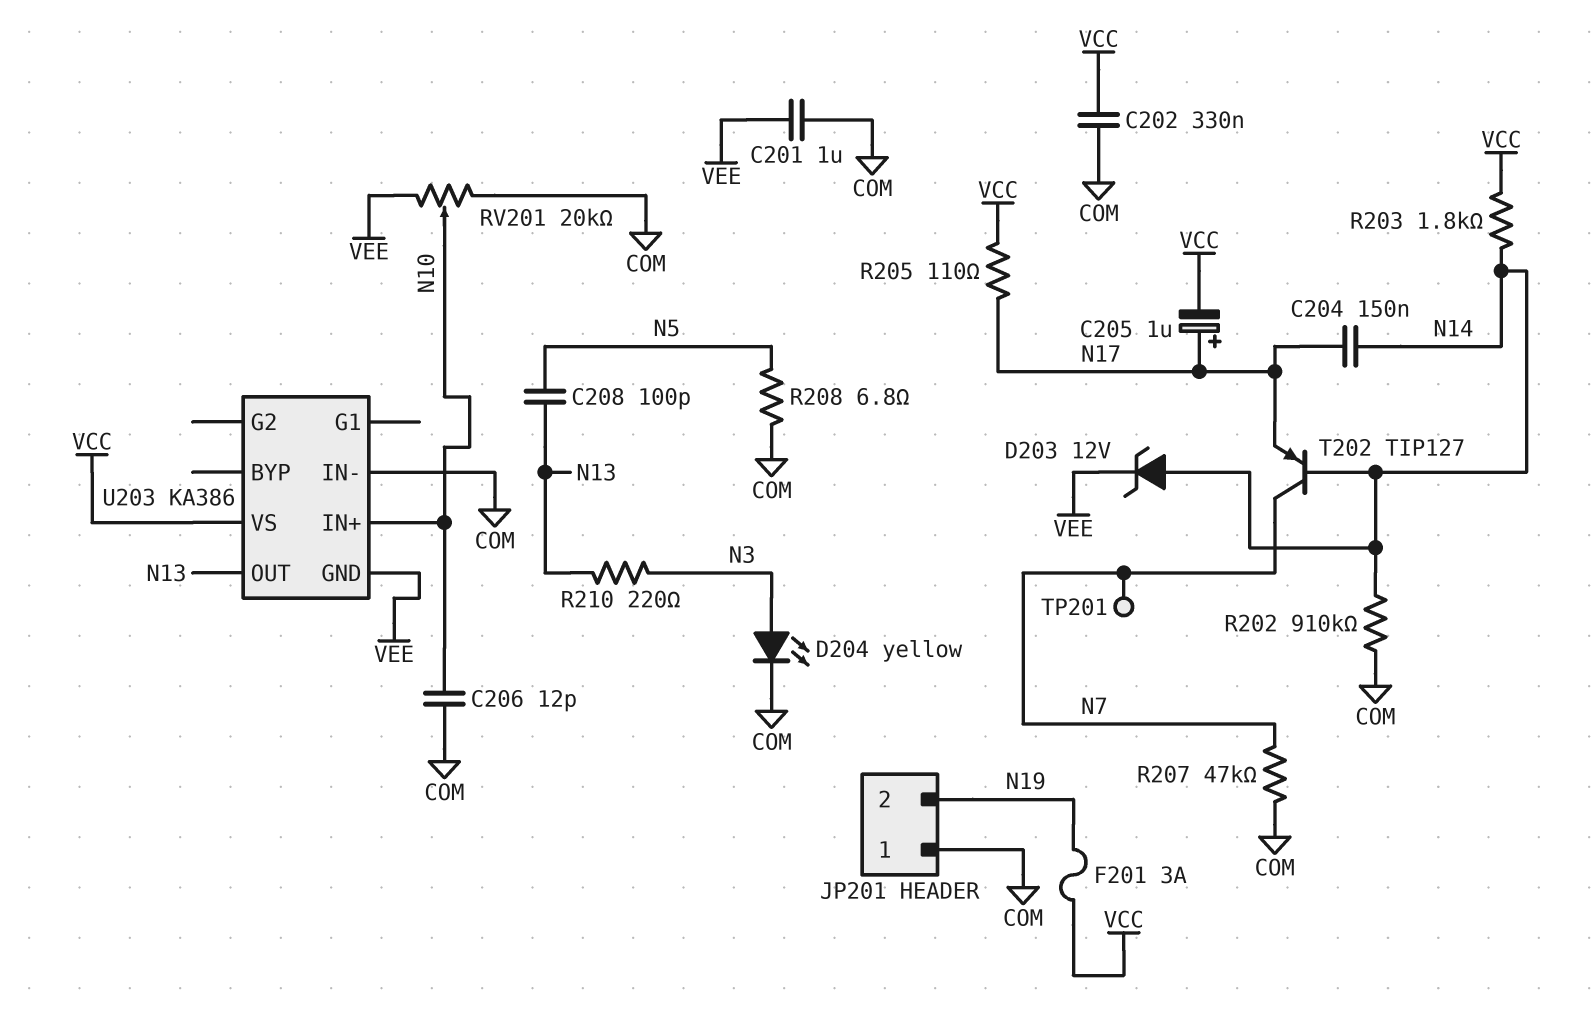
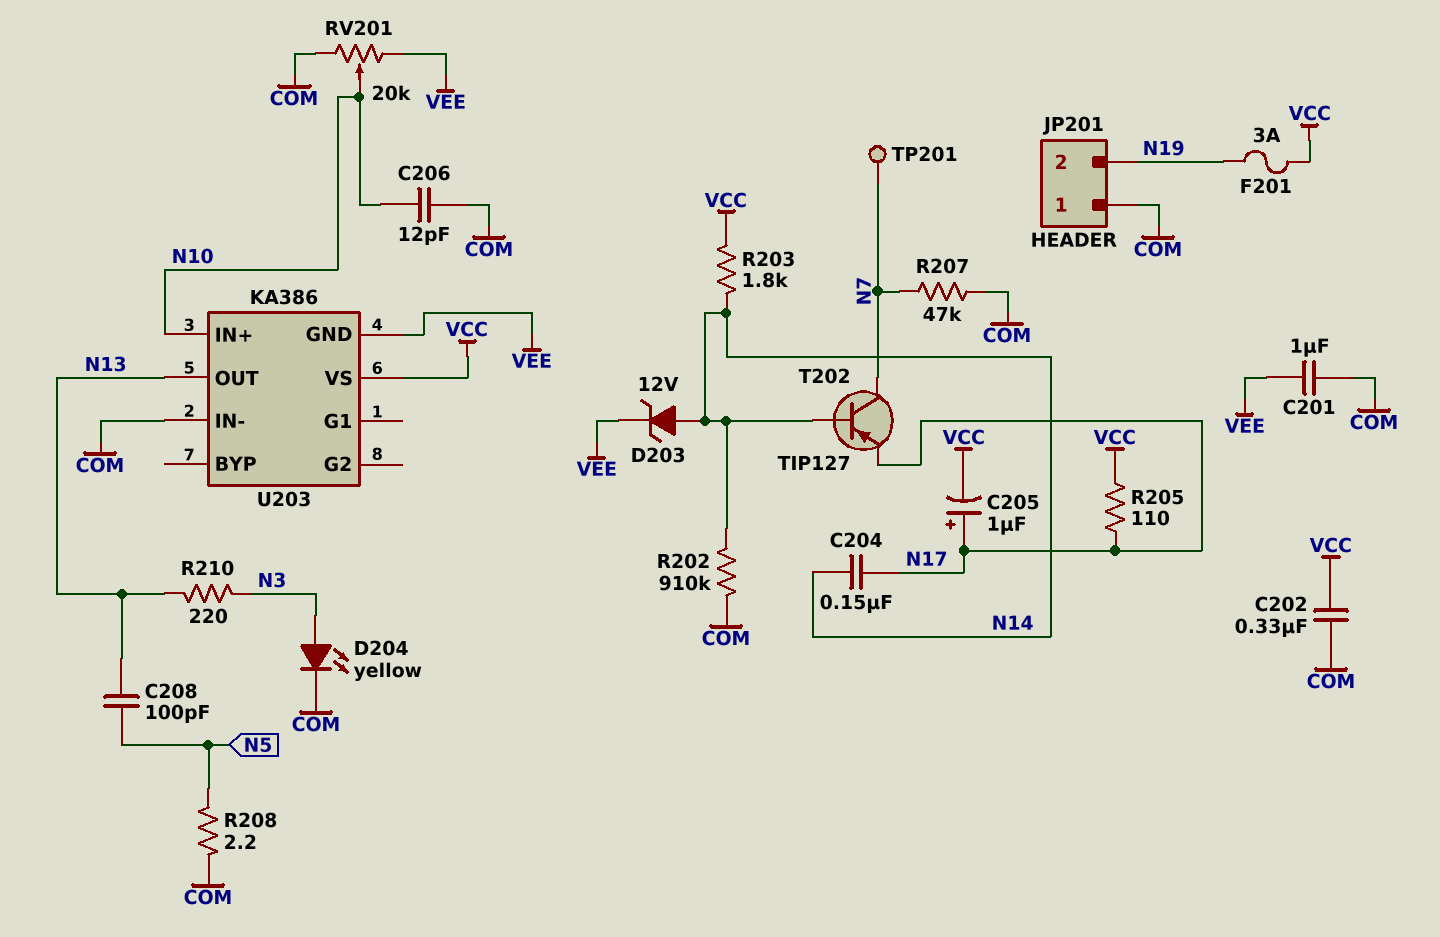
R208: 6.8 (COM, N5) -> 2.2 (COM, N5)

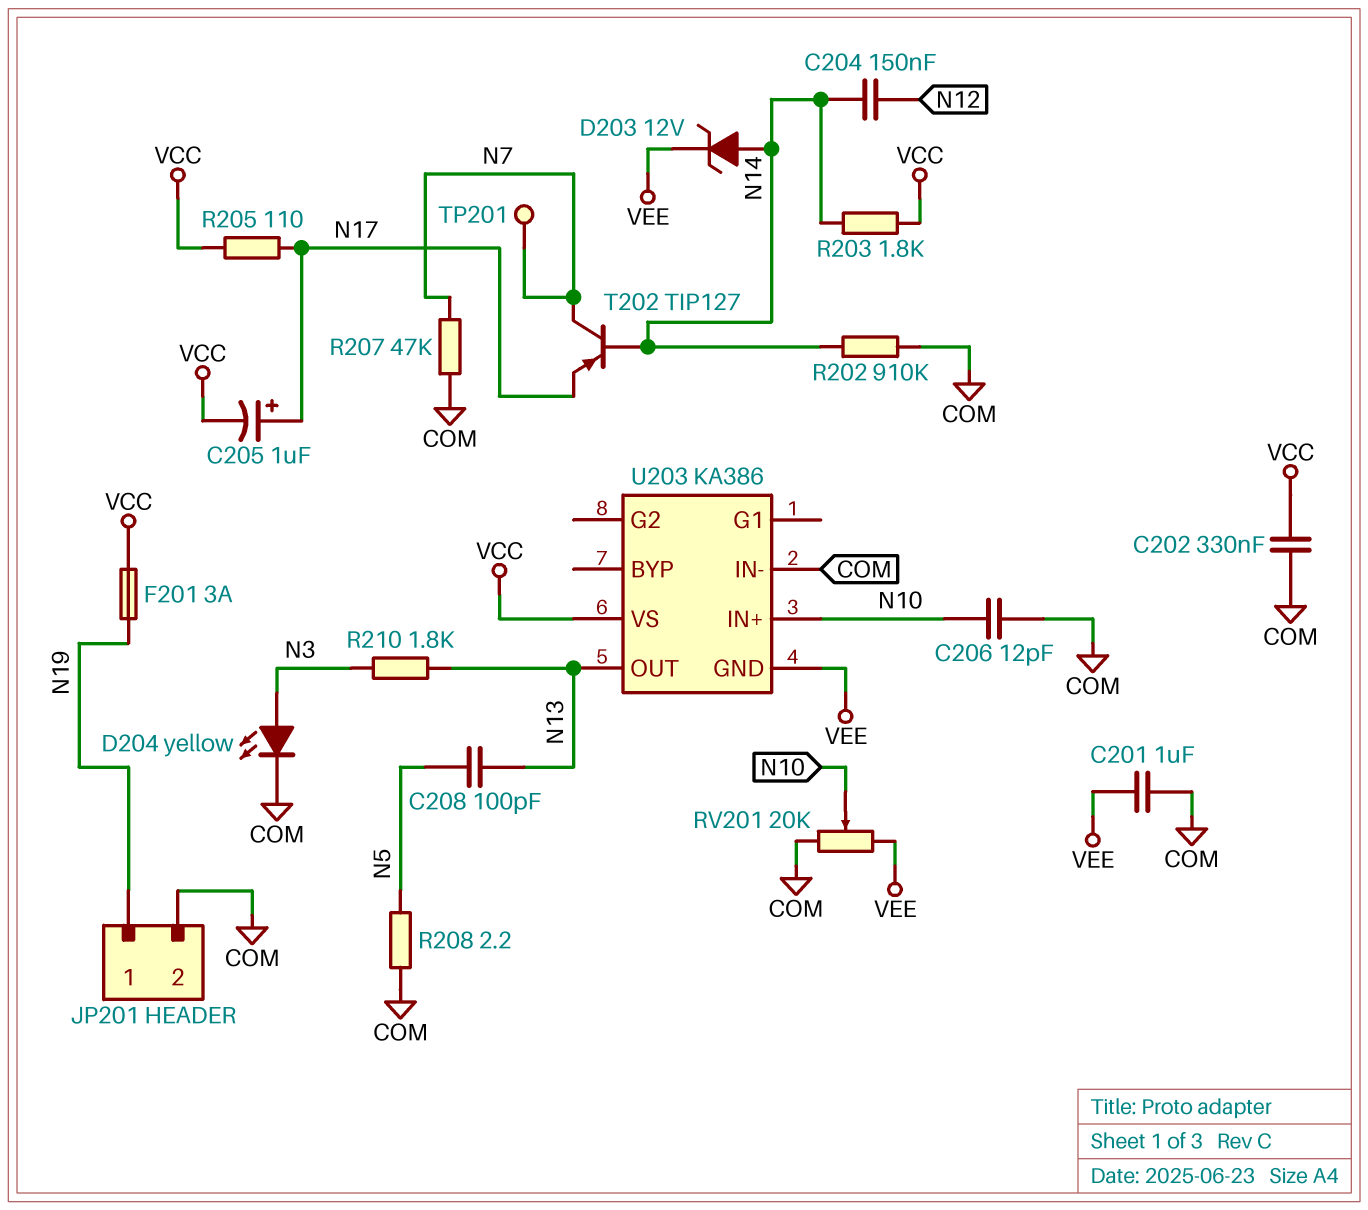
C204: 150nF (N14, N17) -> 150nF (N12, N14)
JP201 pin 1: COM -> N19
JP201 pin 2: N19 -> COM
R210: 220 (N3, N13) -> 1.8k (N3, N13)

